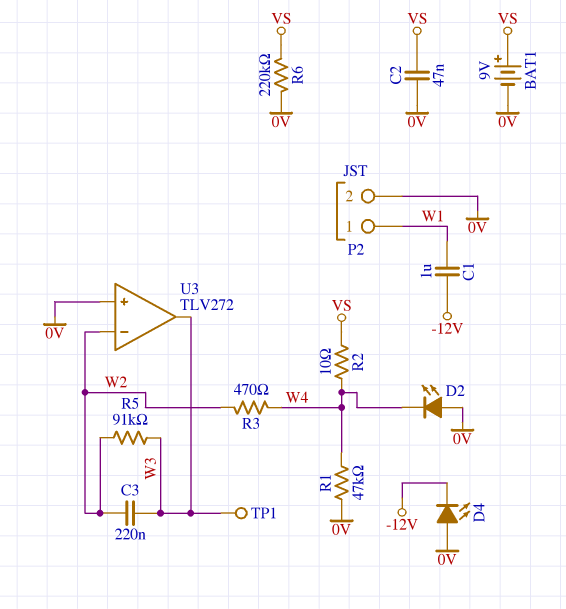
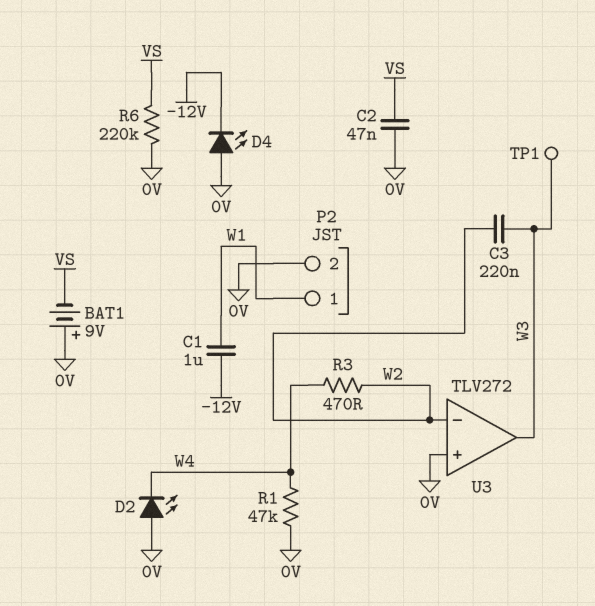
BAT1: 9V (plus VS, minus 0V) -> 9V (plus 0V, minus VS)
R2: 10 (VS, W4) -> none
R5: 91k (W2, W3) -> none

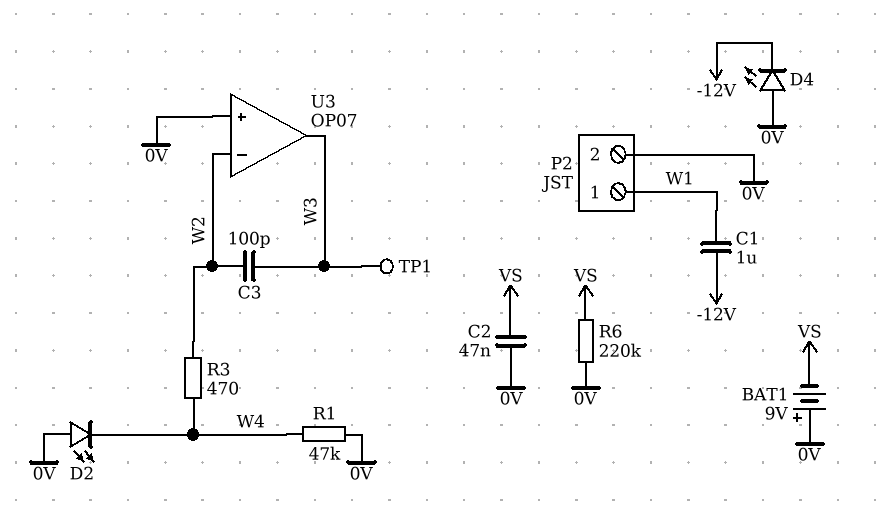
C3: 220nF (W2, W3) -> 100pF (W2, W3)
U3: TLV272 -> OP07

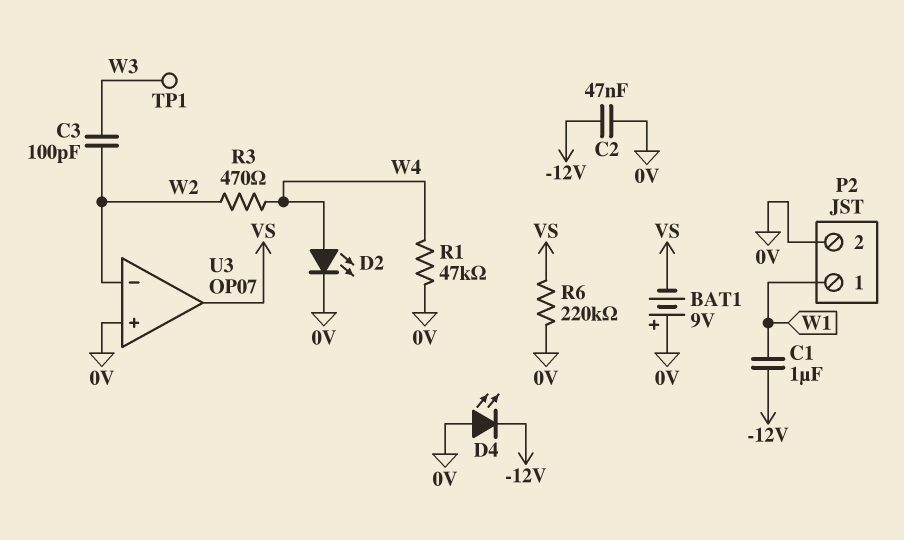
C2: 47nF (0V, VS) -> 47nF (-12V, 0V)
D2: LED (A 0V, K W4) -> LED (A W4, K 0V)
U3 pin out: W3 -> VS

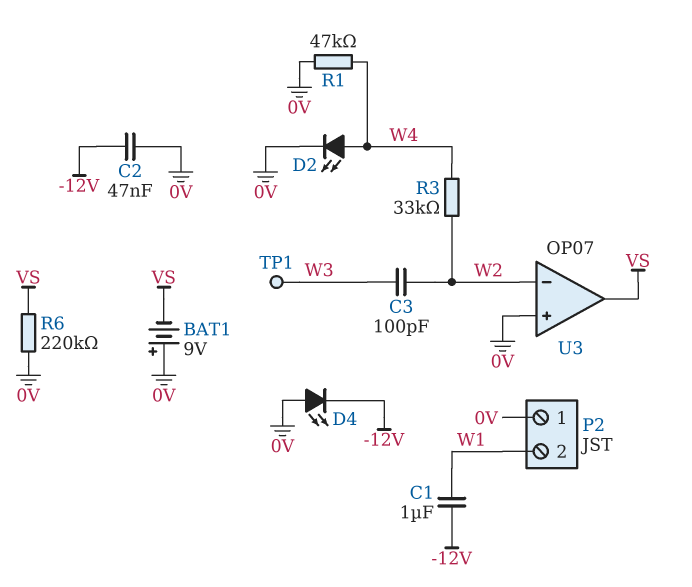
P2 pin 1: W1 -> 0V
P2 pin 2: 0V -> W1
R3: 470 (W2, W4) -> 33k (W2, W4)

